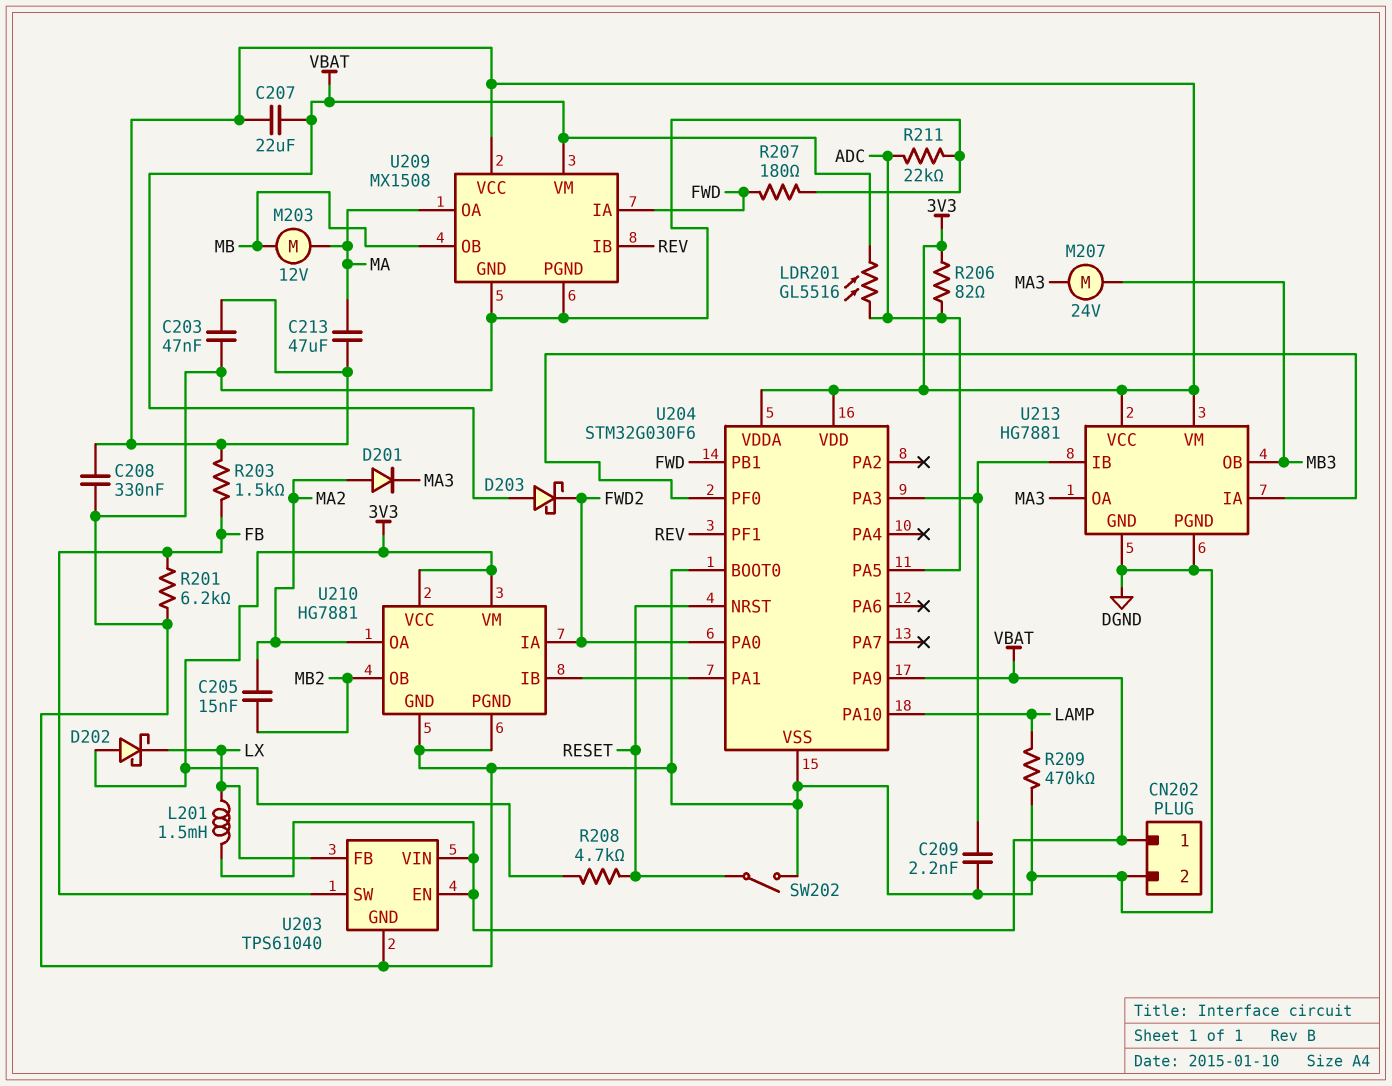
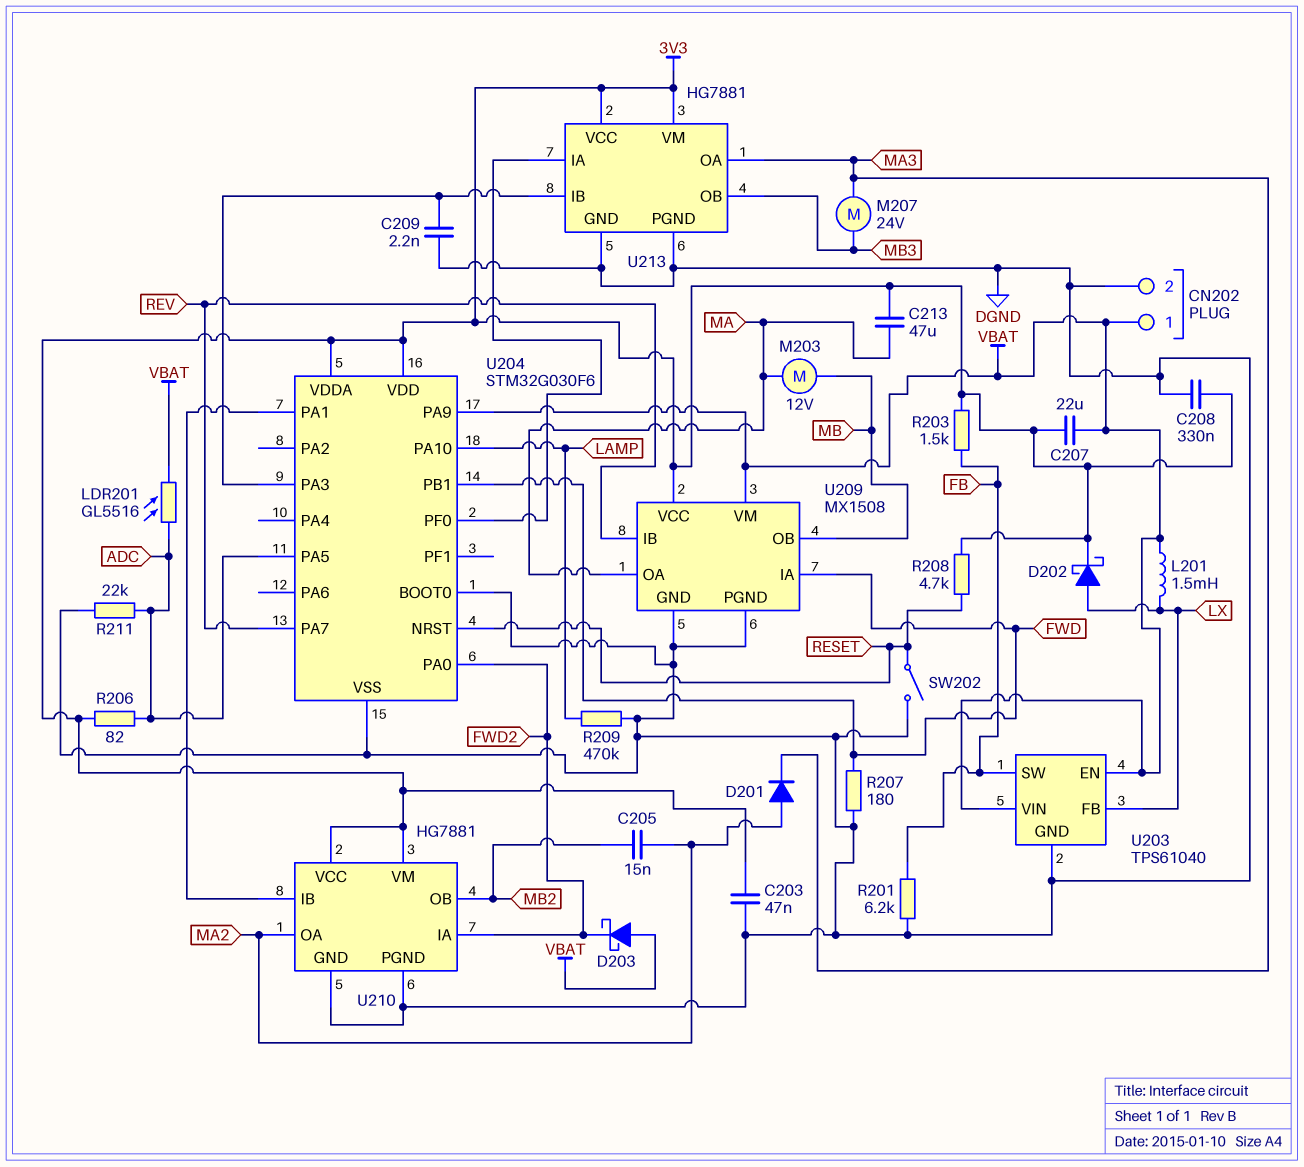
D202: schottky (A 3V3, K LX) -> schottky (A LX, K 3V3)
U204 pin PA7: none -> REV
U204 pin PF1: REV -> none

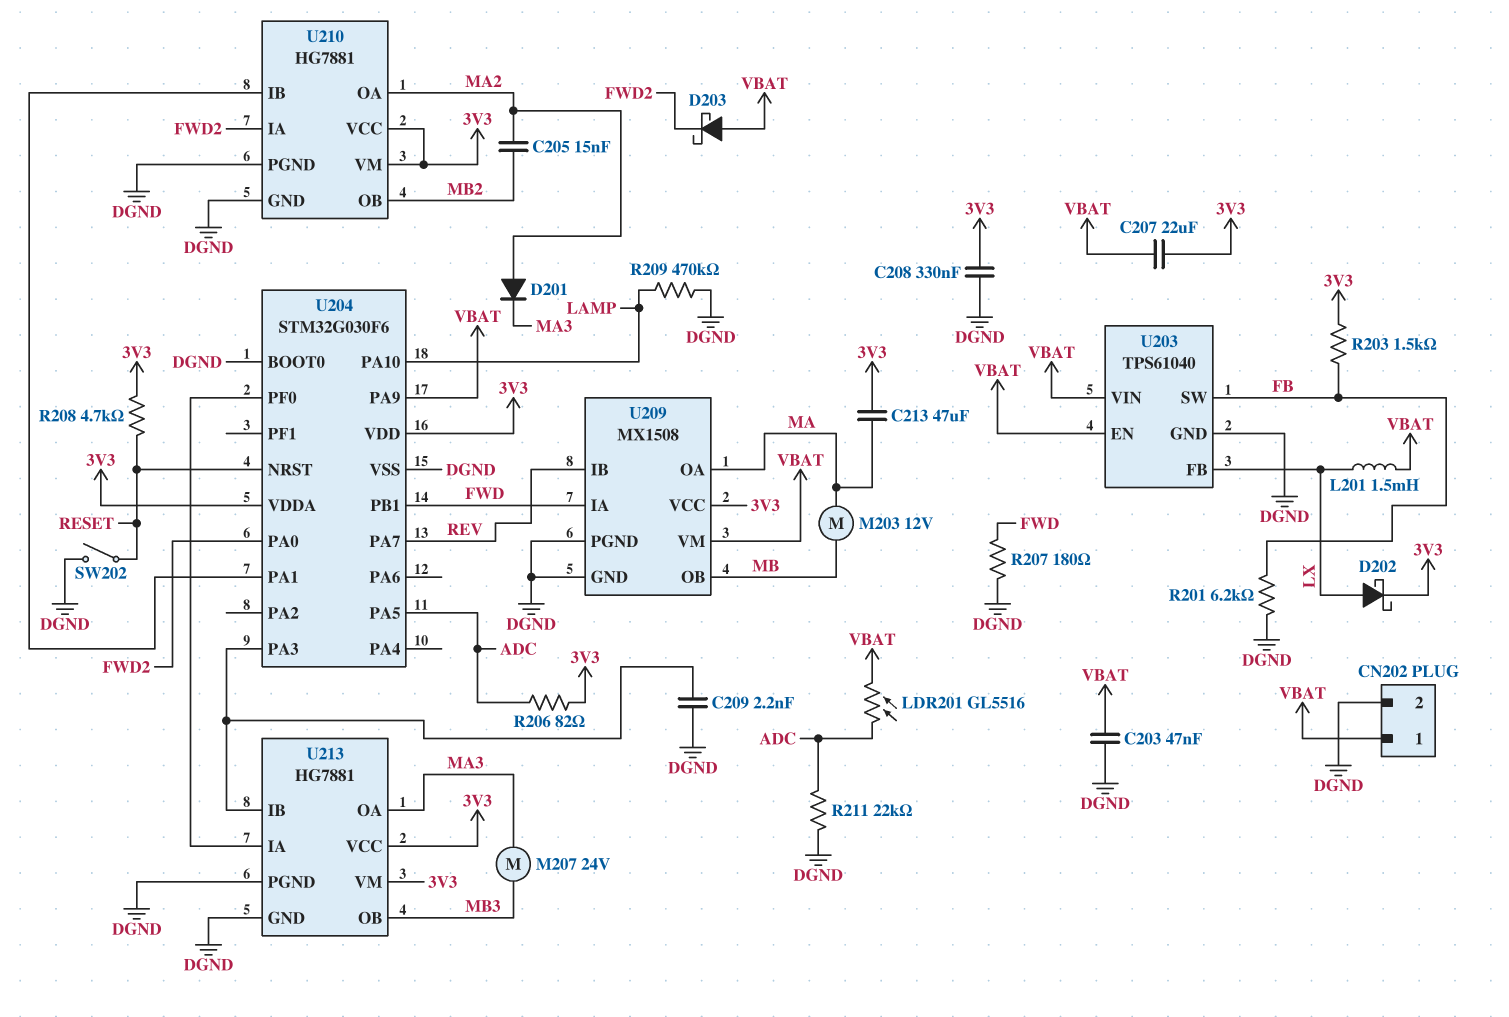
C203: 47nF (3V3, DGND) -> 47nF (DGND, VBAT)

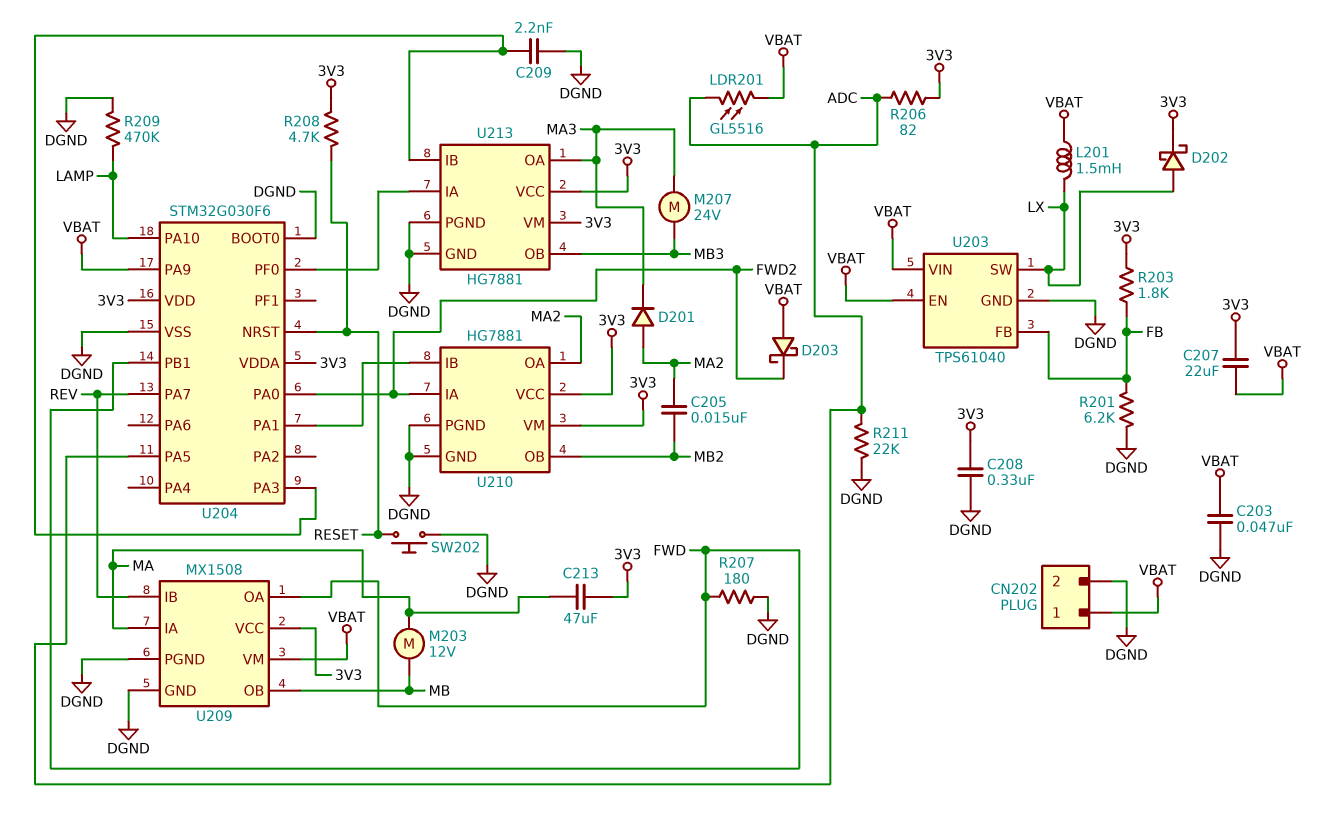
R203: 1.5k (3V3, FB) -> 1.8k (3V3, FB)
SW202: switch (DGND, RESET) -> button (DGND, RESET)
U203 pin FB: LX -> FB
U203 pin SW: FB -> LX
U209 pin IA: FWD -> MA
U209 pin OA: MA -> FWD

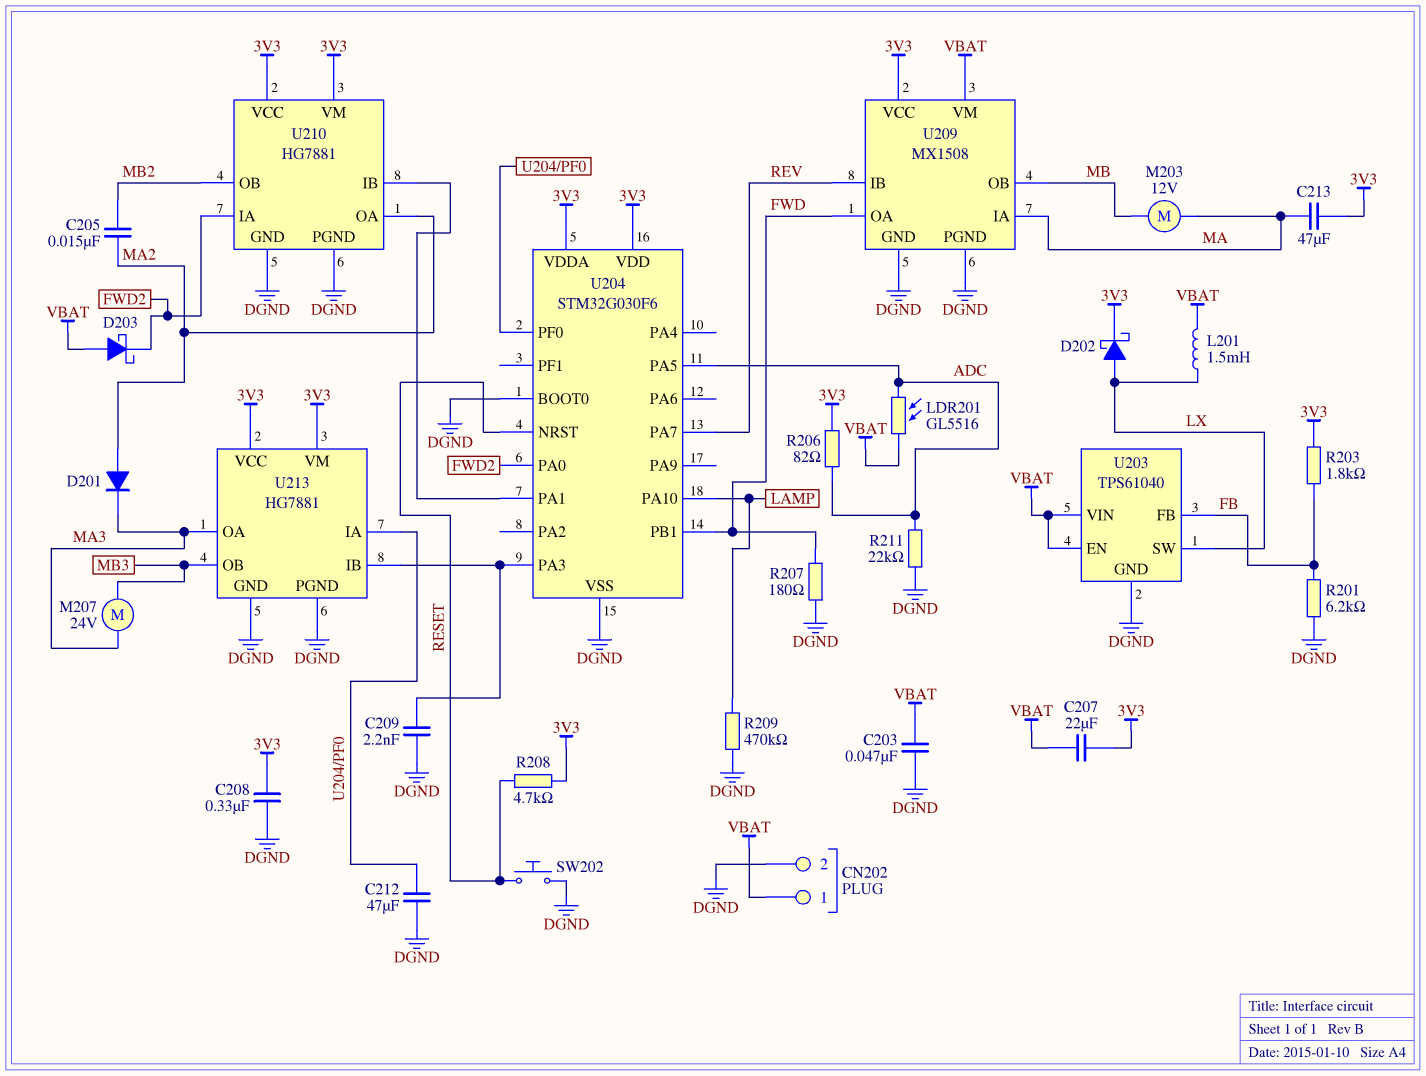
C212: none -> 47uF (DGND, U204/PF0)
U204 pin PA9: VBAT -> none

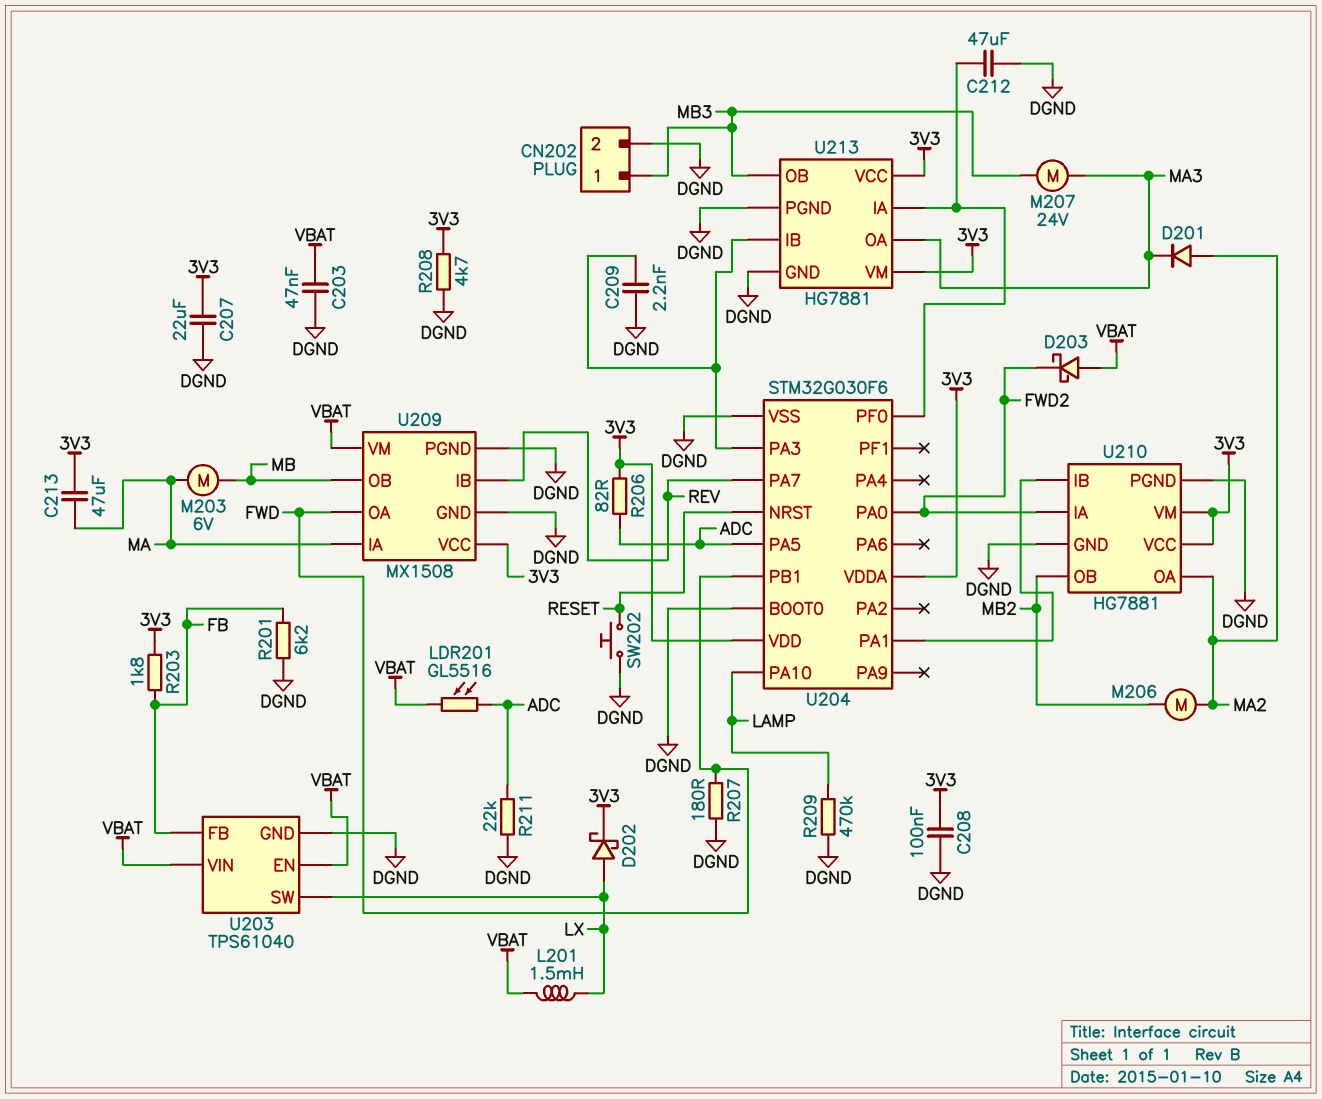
C205: 15nF (MA2, MB2) -> none
C207: 22uF (3V3, VBAT) -> 22uF (3V3, DGND)
C208: 330nF (3V3, DGND) -> 100nF (3V3, DGND)
CN202 pin 1: VBAT -> MB3
M203: motor 12V (MA, MB) -> motor 6V (MA, MB)
M206: none -> motor (MA2, MB2)
R208: 4.7k (3V3, RESET) -> 4.7k (3V3, DGND)

